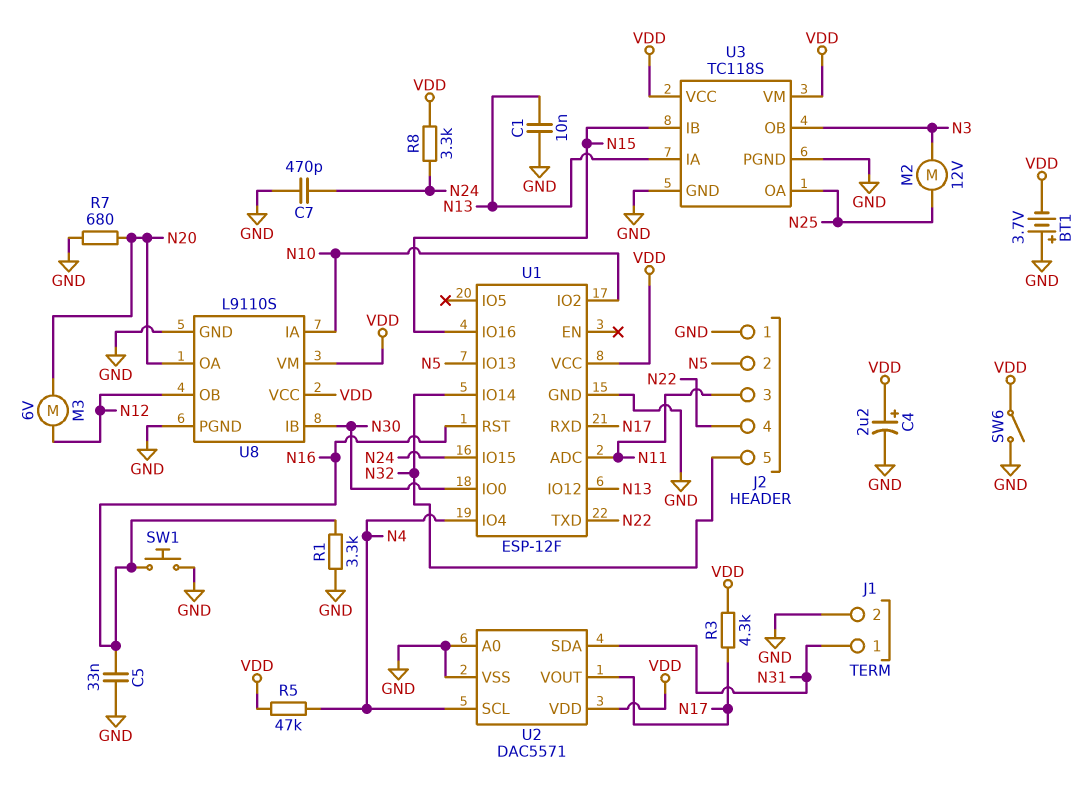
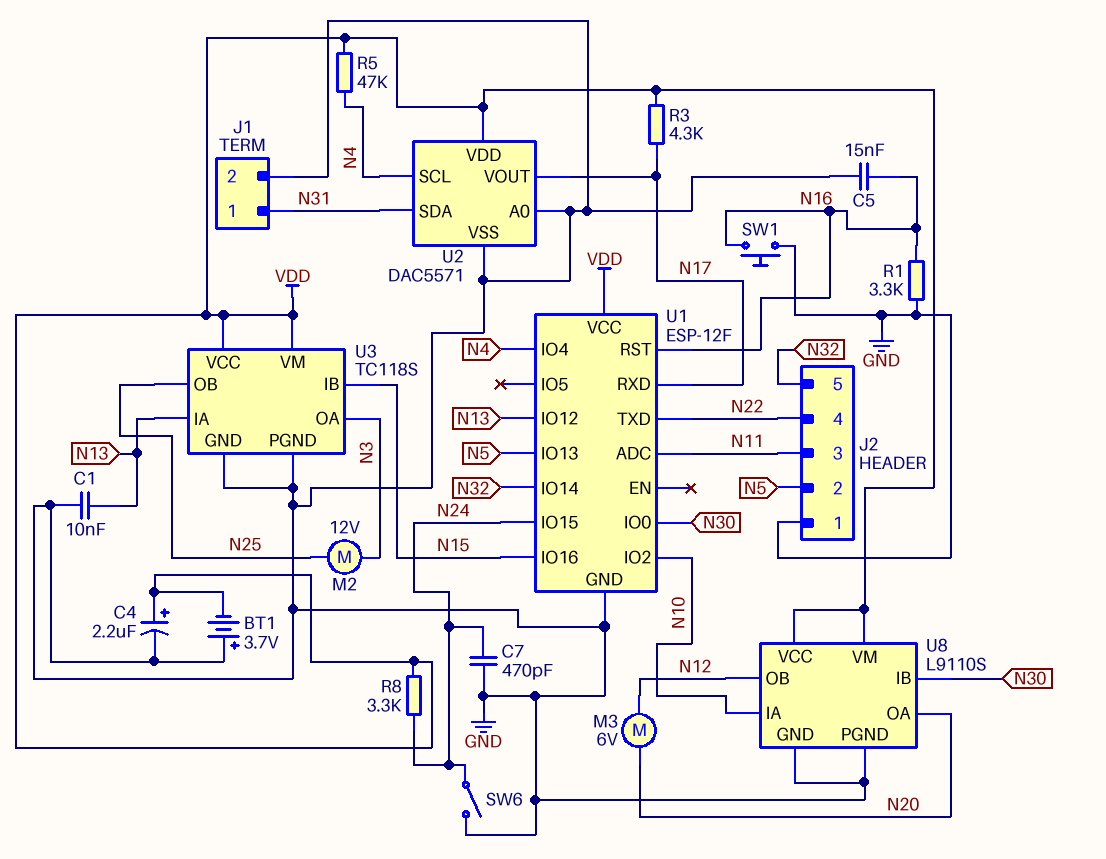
C5: 33nF (GND, N16) -> 15nF (GND, N16)
R7: 680 (GND, N20) -> none
SW6: switch (GND, VDD) -> switch (GND, N24)
U3 pin OA: N25 -> N3
U3 pin OB: N3 -> N25

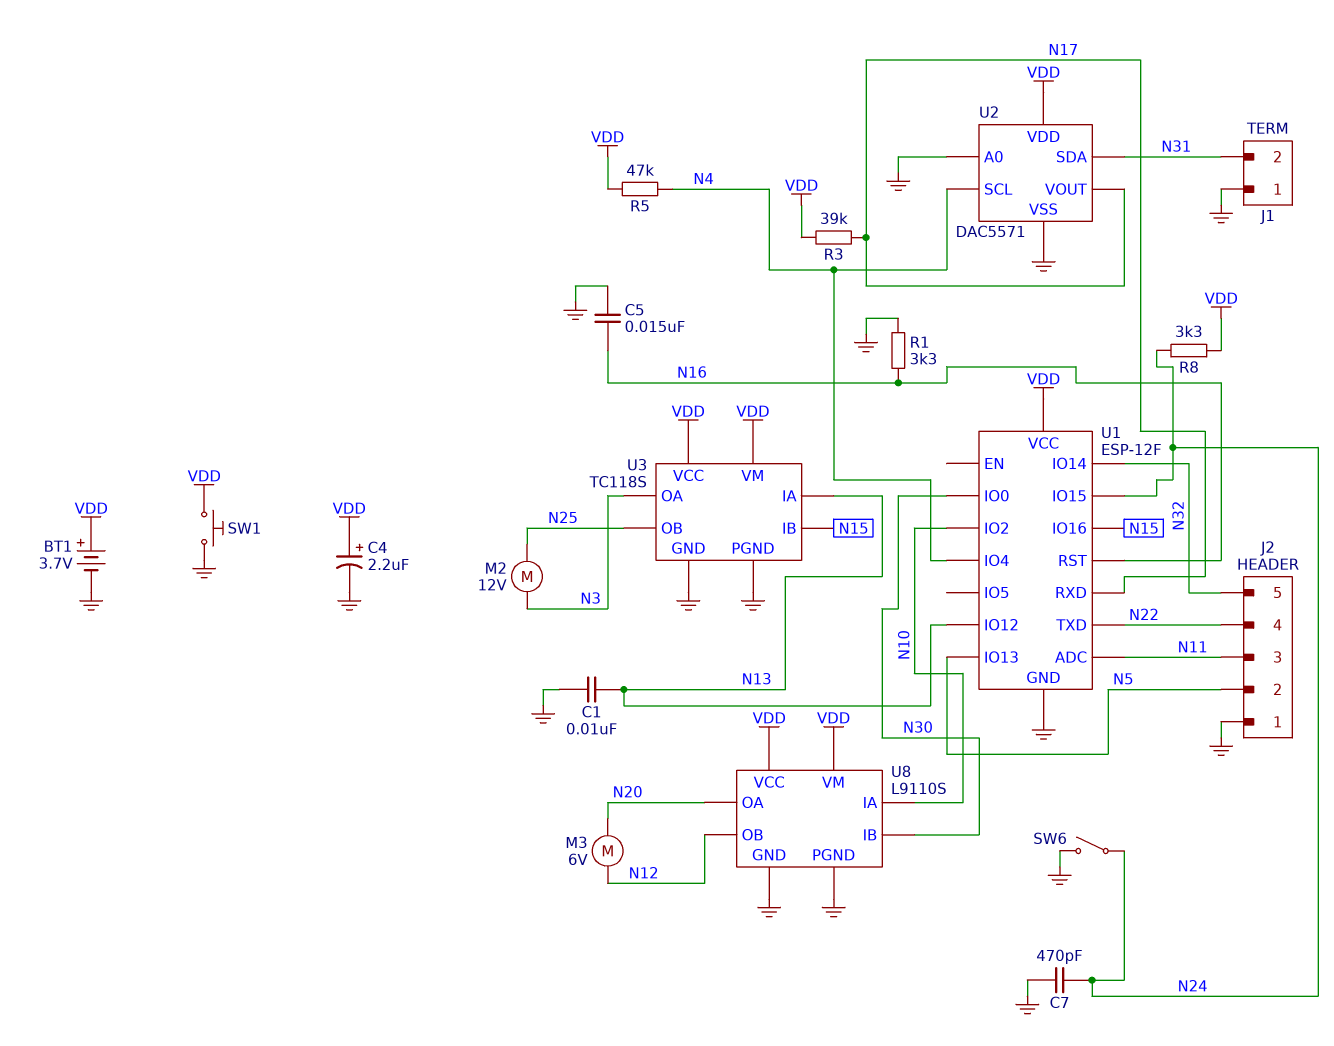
BT1: 3.7V (plus GND, minus VDD) -> 3.7V (plus VDD, minus GND)
J1 pin 1: N31 -> GND
J1 pin 2: GND -> N31
R3: 4.3k (N17, VDD) -> 39k (N17, VDD)
SW1: button (GND, N16) -> button (GND, VDD)

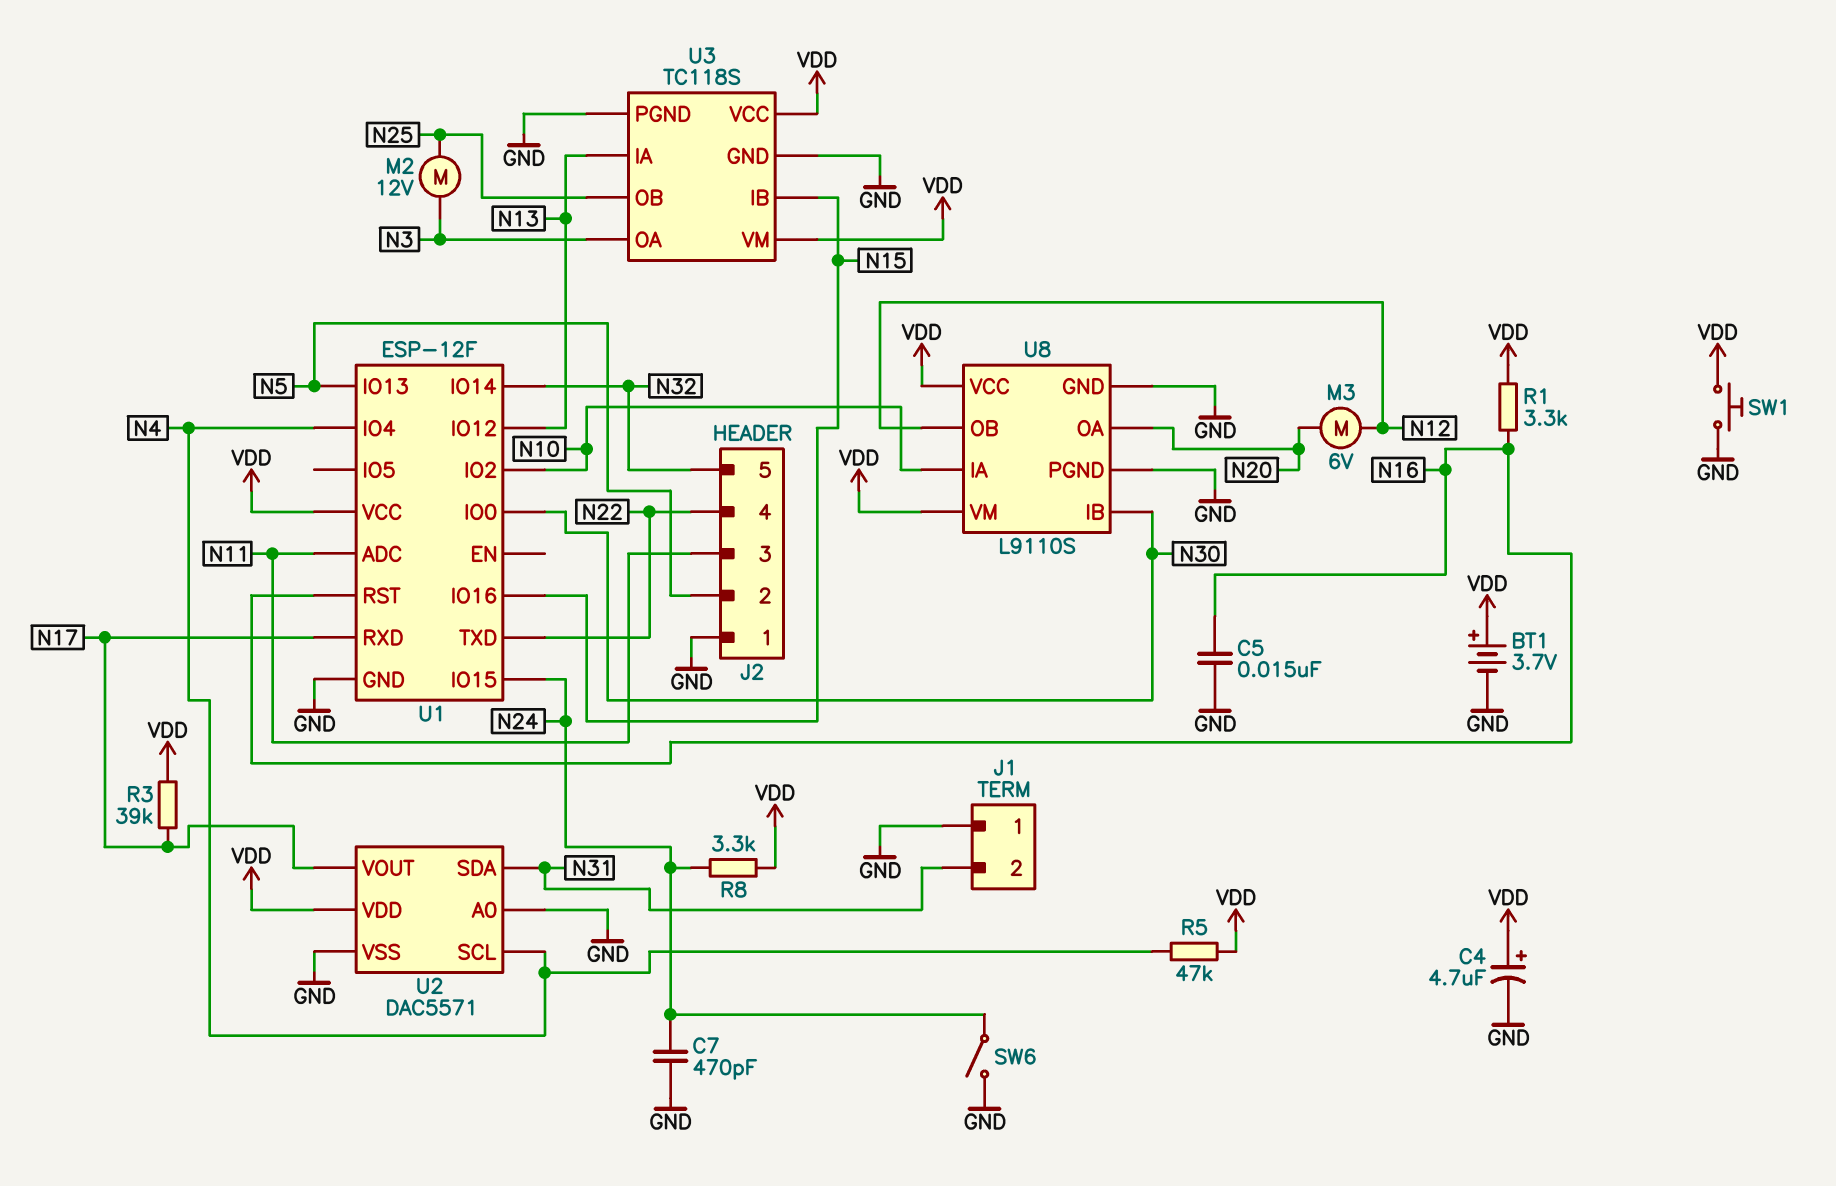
C1: 10nF (GND, N13) -> none
C4: 2.2uF (plus VDD, minus GND) -> 4.7uF (plus VDD, minus GND)
R1: 3.3k (GND, N16) -> 3.3k (N16, VDD)

